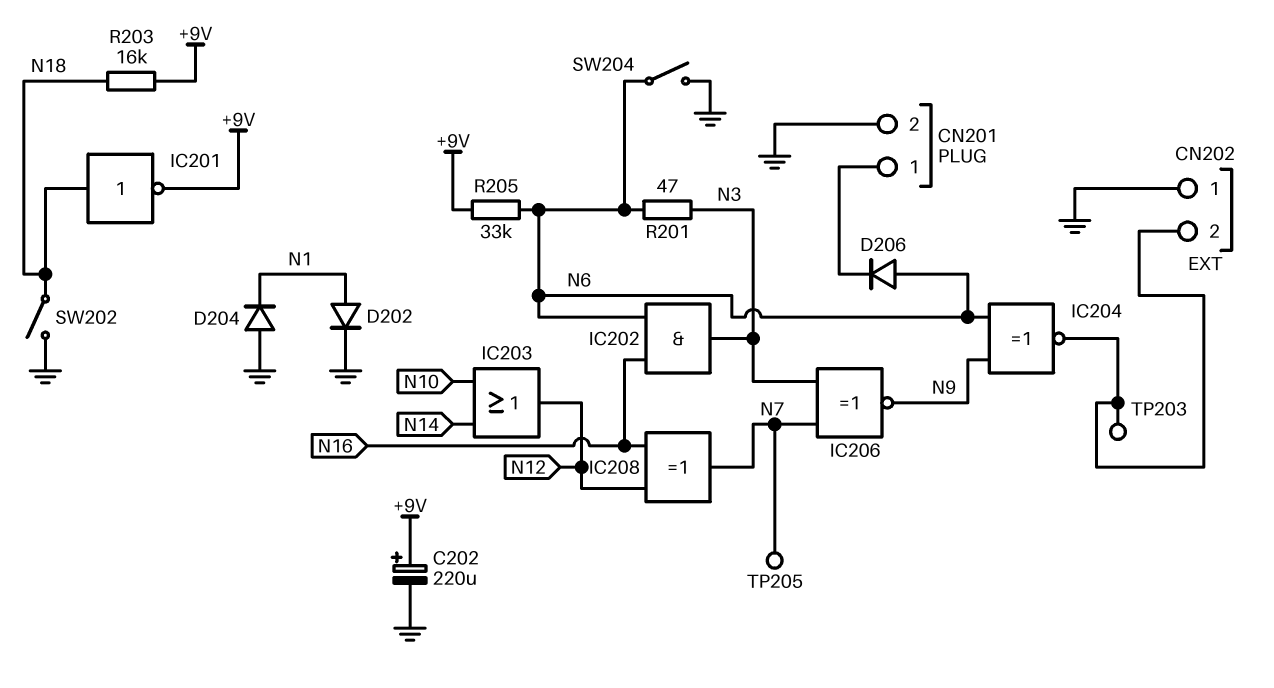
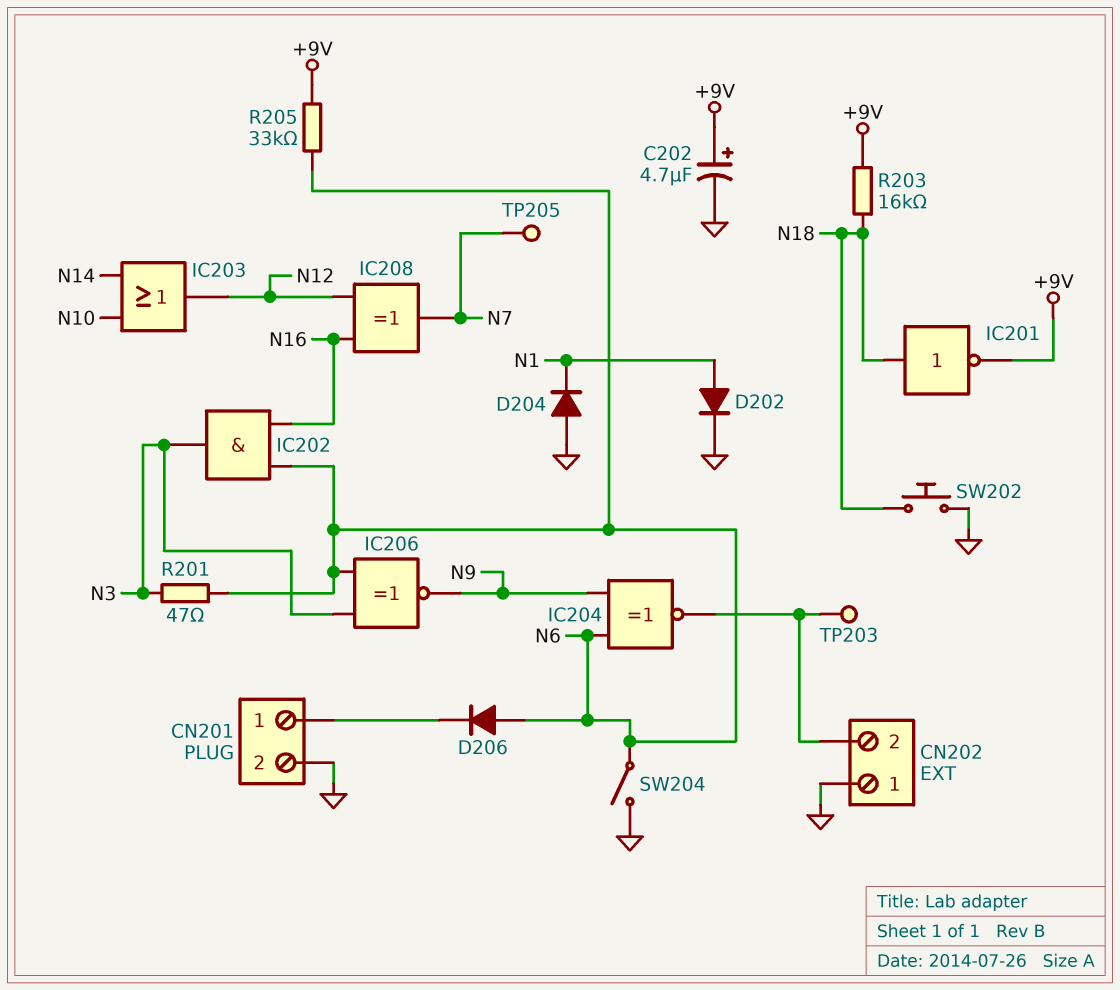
C202: 220uF (plus +9V, minus GND) -> 4.7uF (plus +9V, minus GND)
IC206: XNOR (in N3, in N7, out N9) -> XNOR (in N3, in N6, out N9)
SW202: switch (GND, N18) -> button (GND, N18)

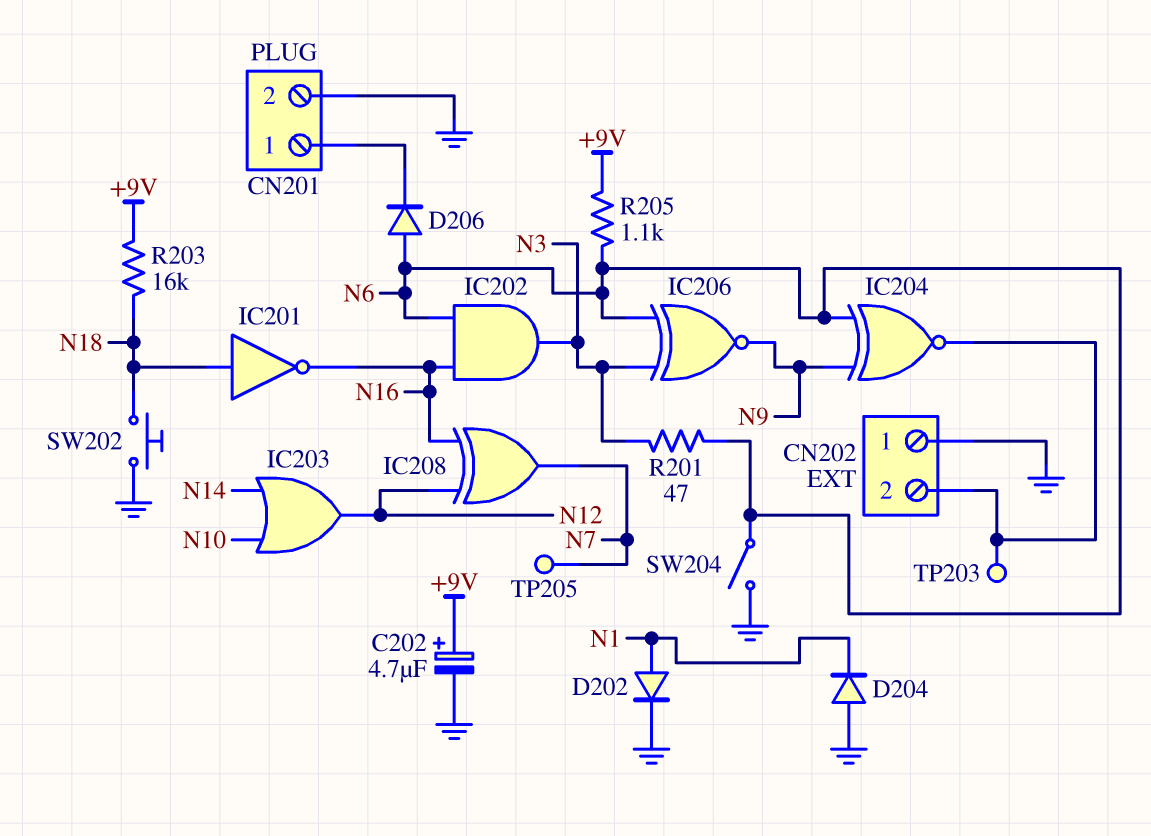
IC201: NOT (in N18, out +9V) -> NOT (in N18, out N16)
R205: 33k (+9V, N6) -> 1.1k (+9V, N6)

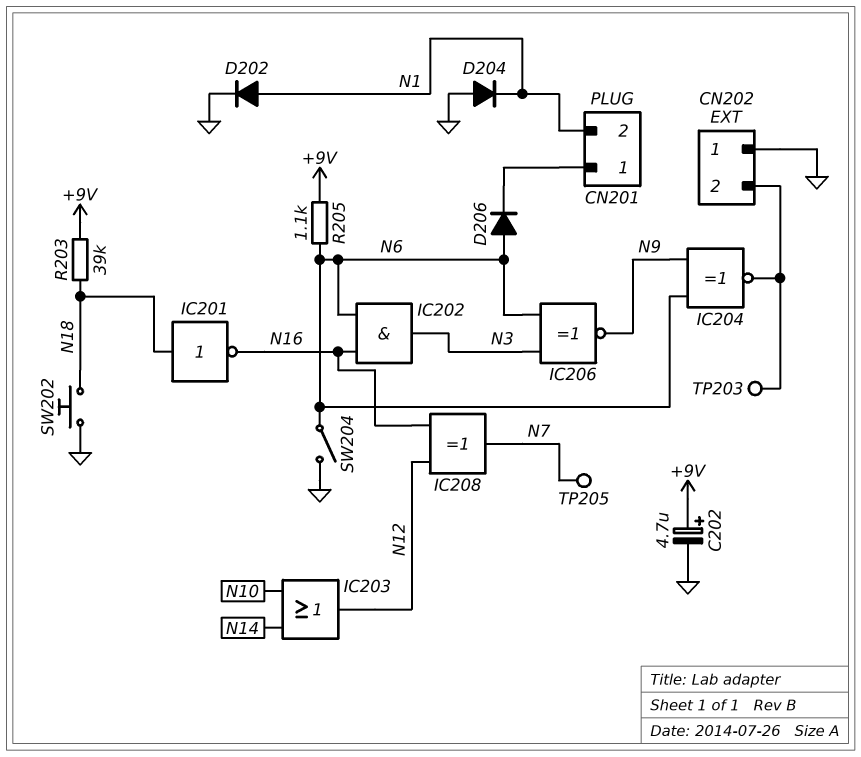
CN201 pin 2: GND -> N1
R201: 47 (N3, N6) -> none
R203: 16k (+9V, N18) -> 39k (+9V, N18)

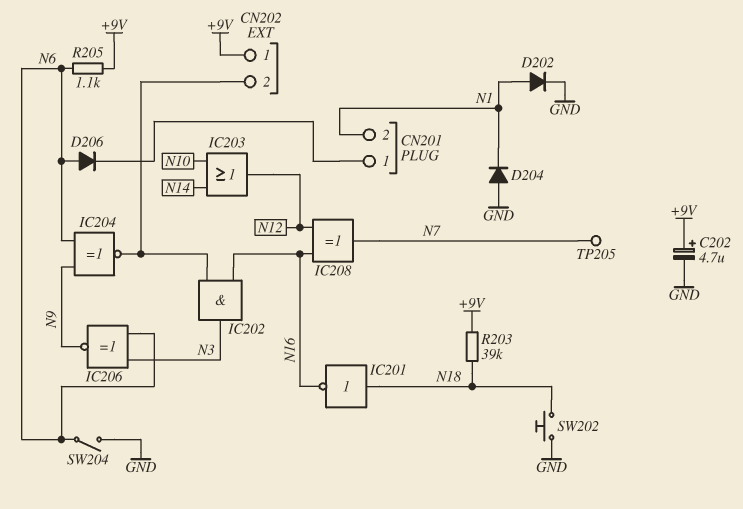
CN202 pin 1: GND -> +9V
IC202: AND (in N6, in N16, out N3) -> AND (in CN202/2, in N16, out N3)
TP203: test point (CN202/2) -> none

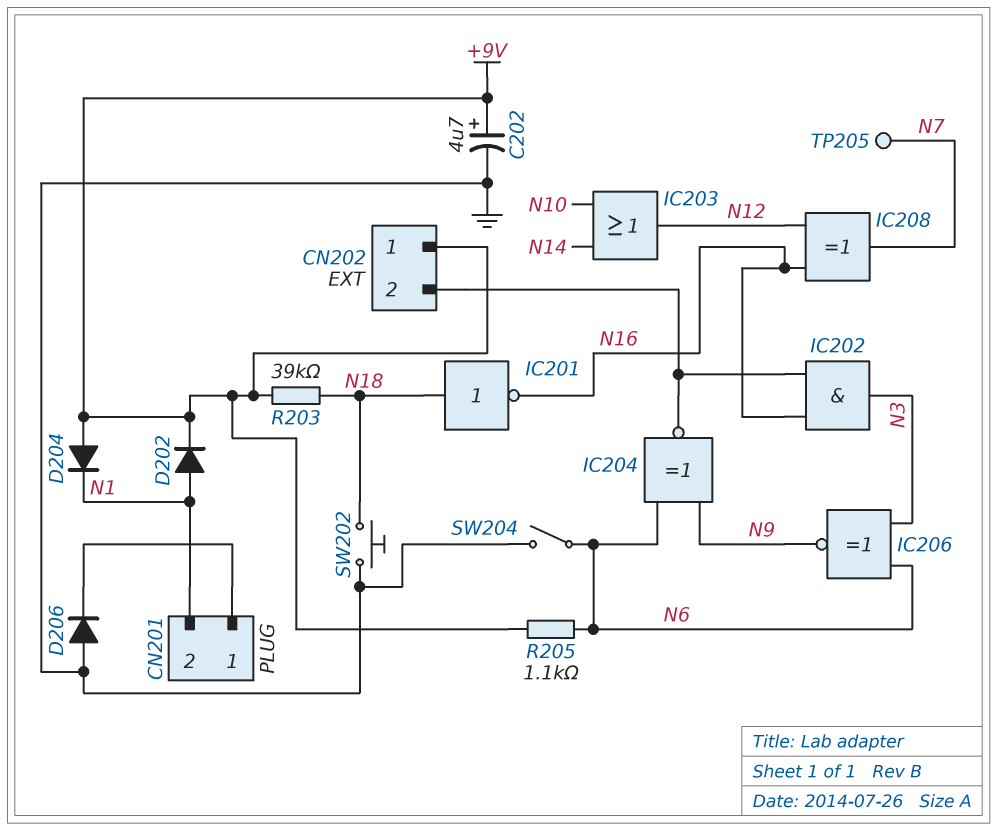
D202: diode (A N1, K GND) -> diode (A N1, K +9V)
D204: diode (A GND, K N1) -> diode (A +9V, K N1)
D206: diode (A N6, K CN201/1) -> diode (A GND, K CN201/1)

